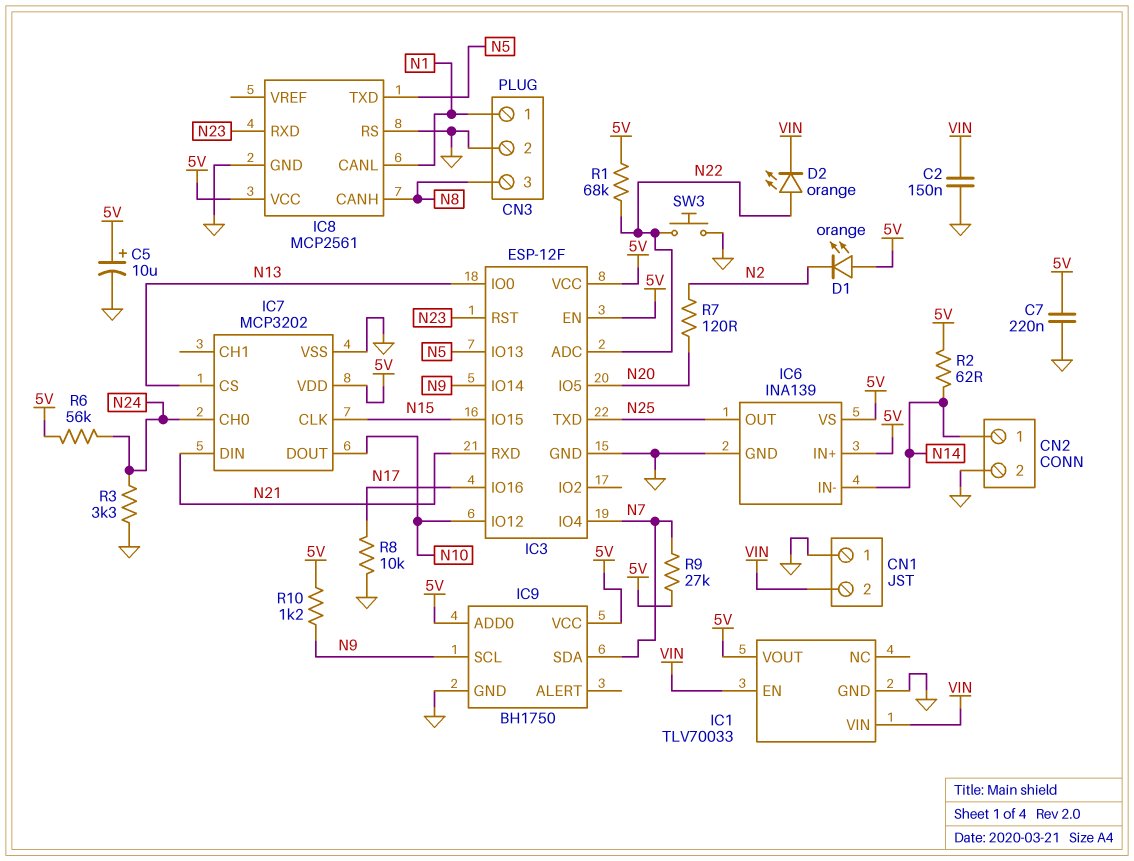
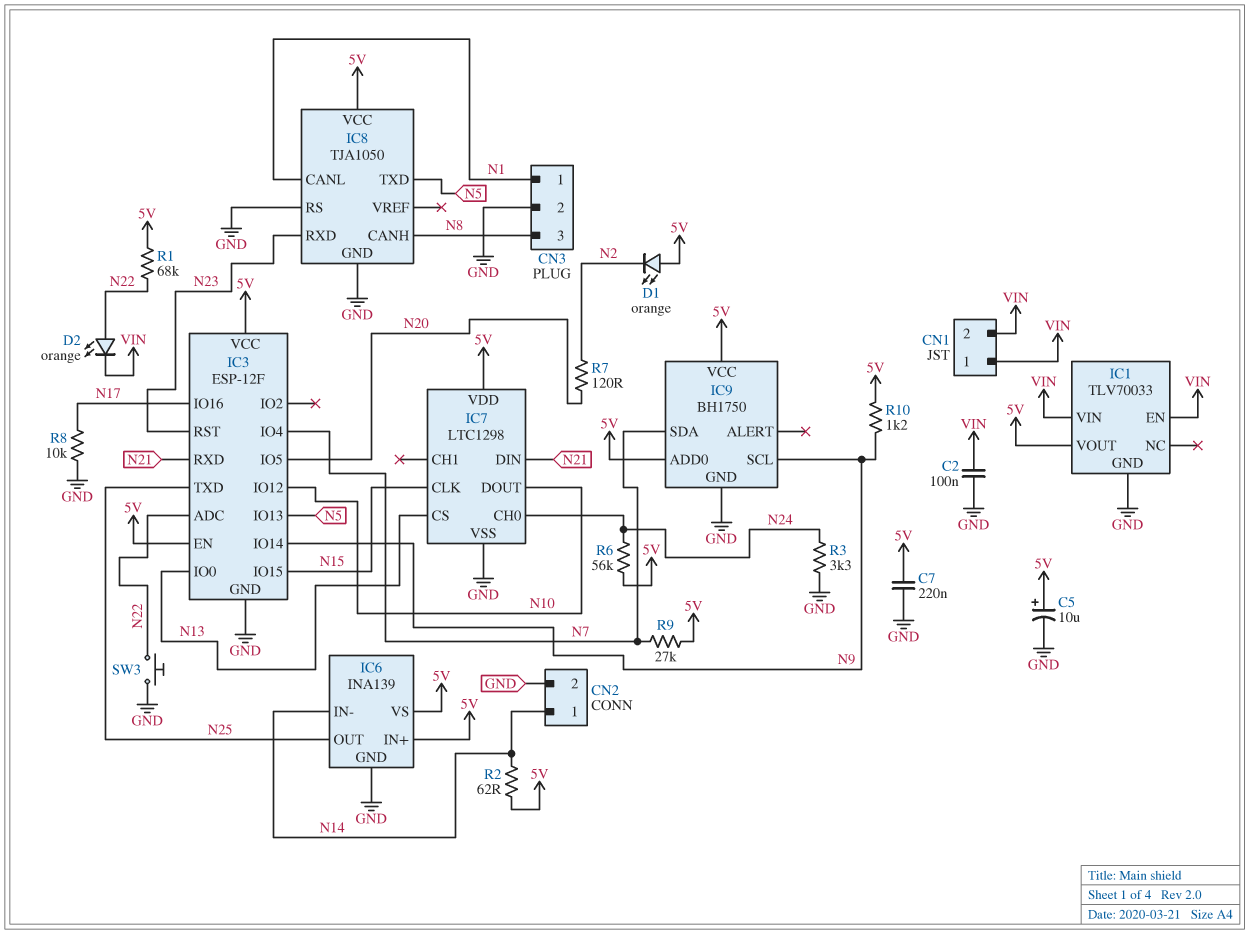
C2: 150nF (GND, VIN) -> 100nF (GND, VIN)
CN1 pin 1: GND -> VIN
IC7: MCP3202 -> LTC1298
IC8: MCP2561 -> TJA1050

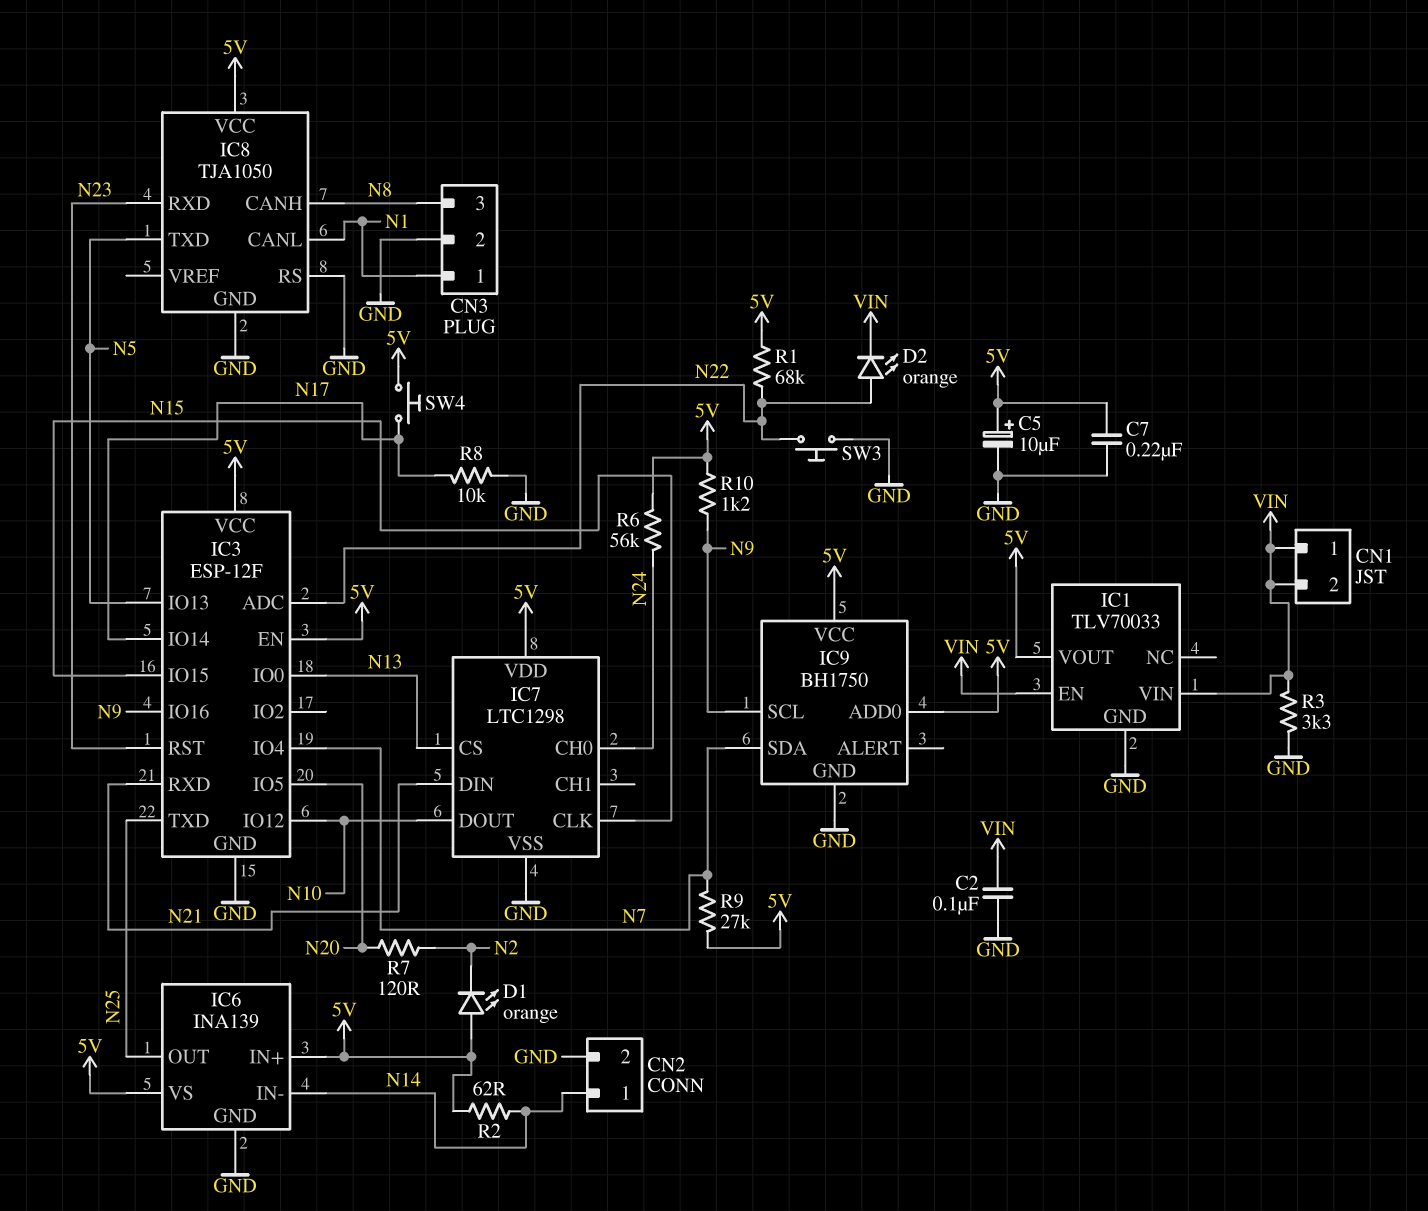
IC3 pin IO14: N9 -> N17
IC3 pin IO16: N17 -> N9
R3: 3.3k (GND, N24) -> 3.3k (GND, VIN)
SW4: none -> button (5V, N17)

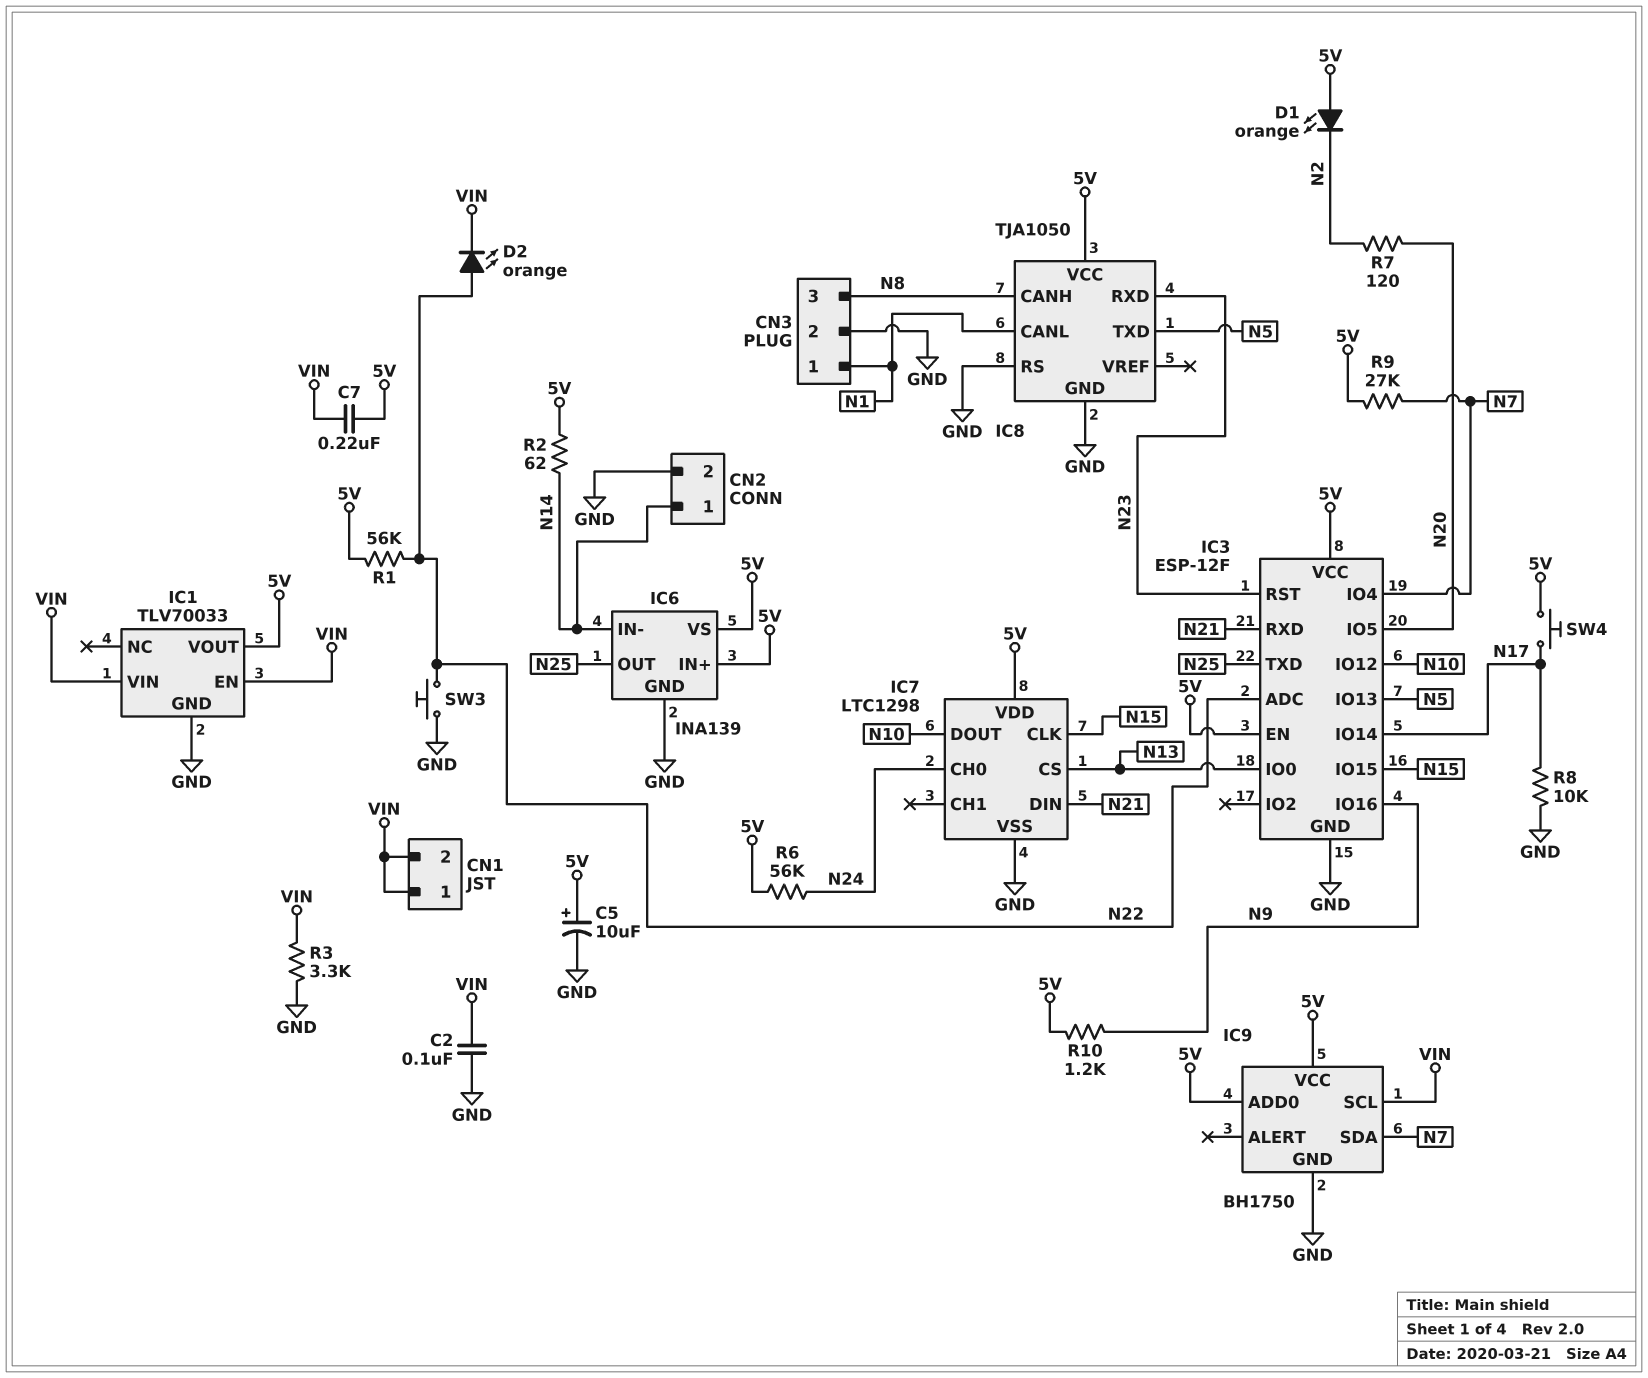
C7: 220nF (5V, GND) -> 220nF (5V, VIN)
IC9 pin SCL: N9 -> VIN
R1: 68k (5V, N22) -> 56k (5V, N22)

